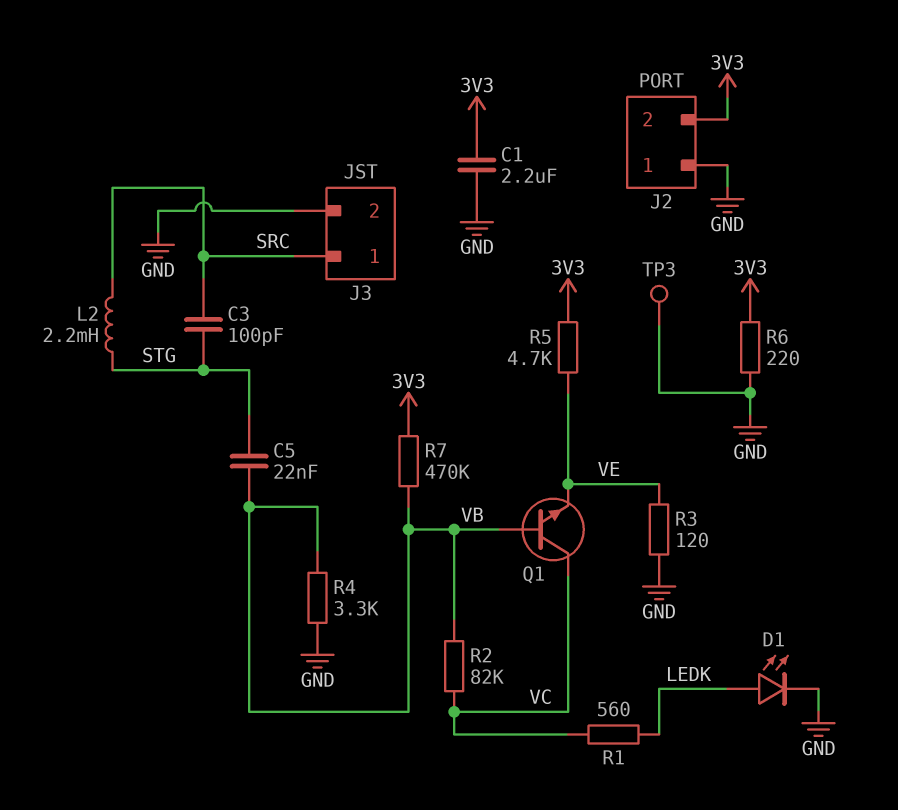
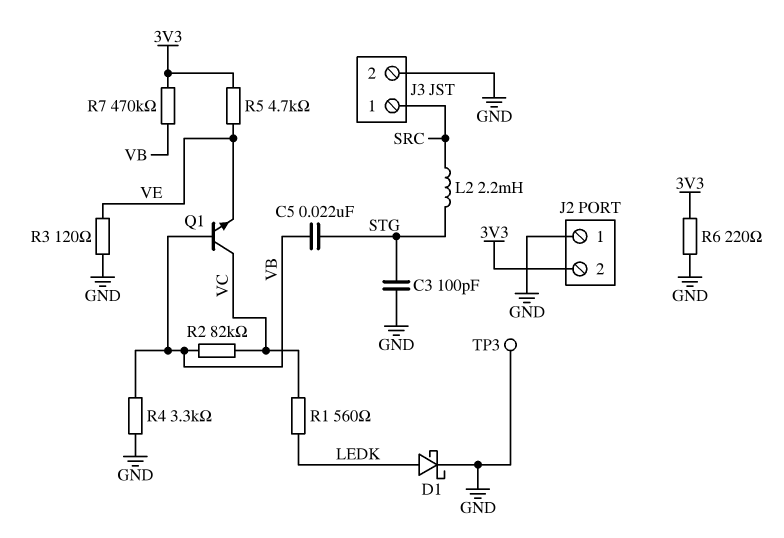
C1: 2.2uF (3V3, GND) -> none
C3: 100pF (SRC, STG) -> 100pF (GND, STG)
D1: LED (A LEDK, K GND) -> schottky (A LEDK, K GND)

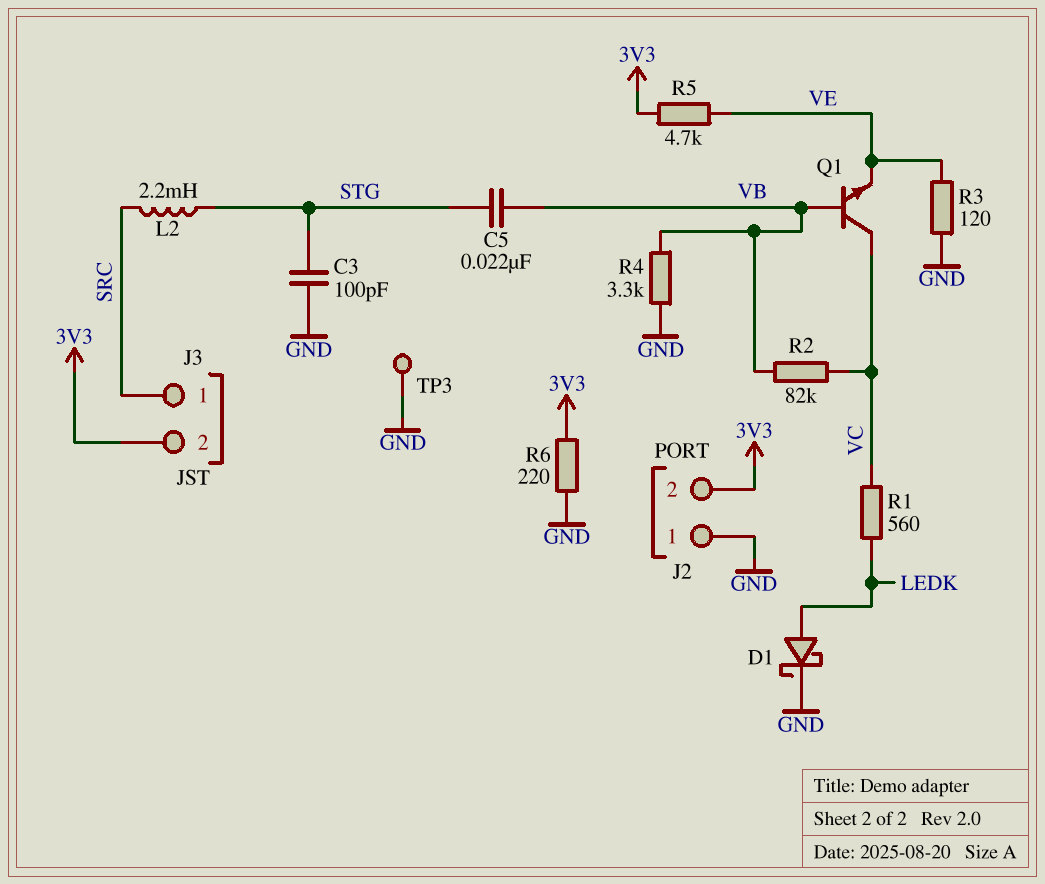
J3 pin 2: GND -> 3V3
R7: 470k (3V3, VB) -> none

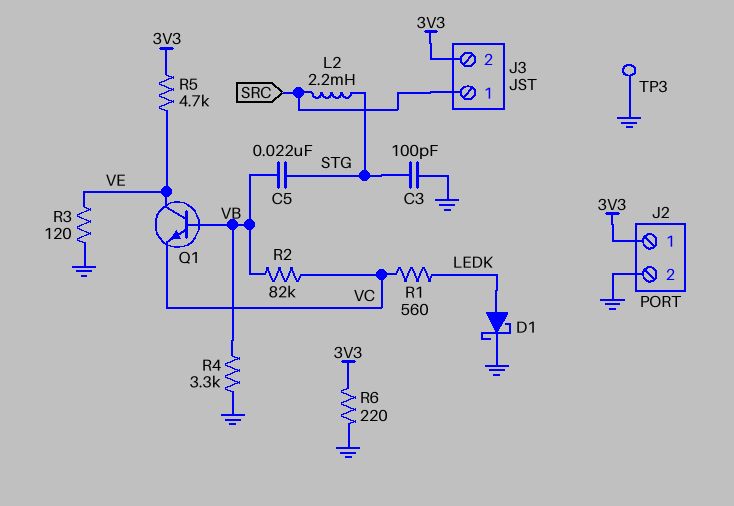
J2 pin 1: GND -> 3V3
J2 pin 2: 3V3 -> GND
Q1: NPN (B VB, C VC, E VE) -> NPN (B VB, C VE, E VC)

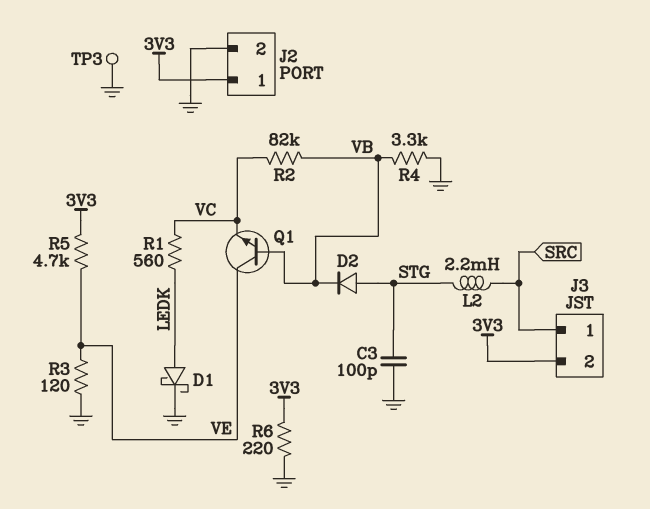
C5: 22nF (STG, VB) -> none
D2: none -> diode (A STG, K VB)

